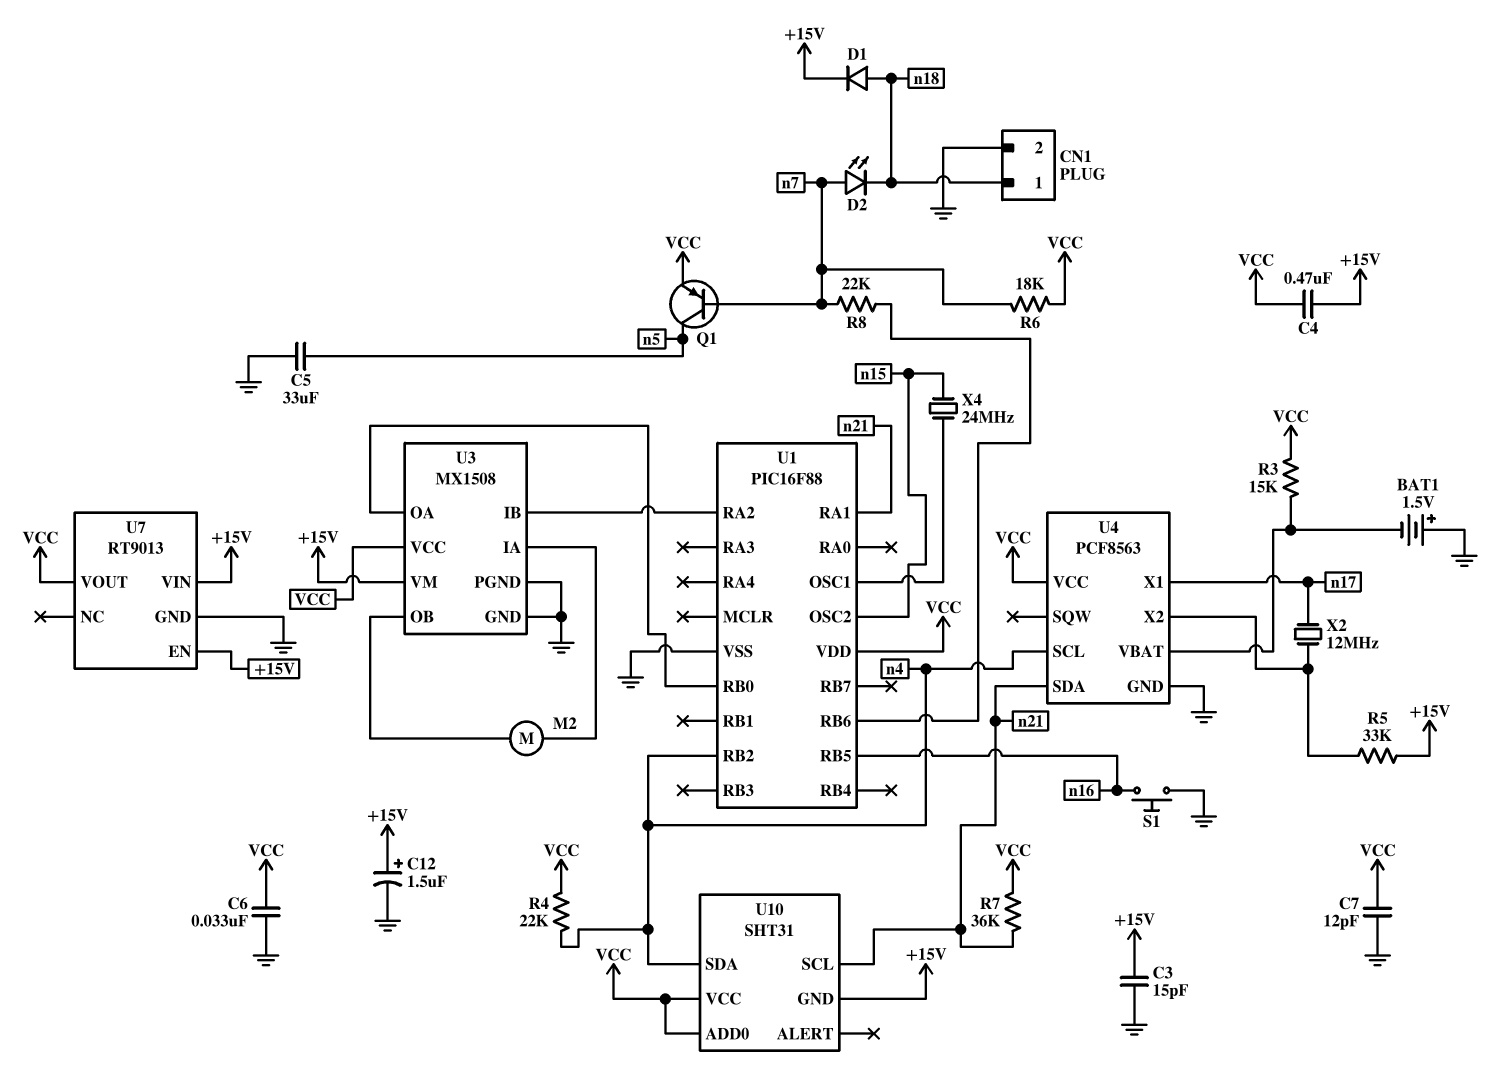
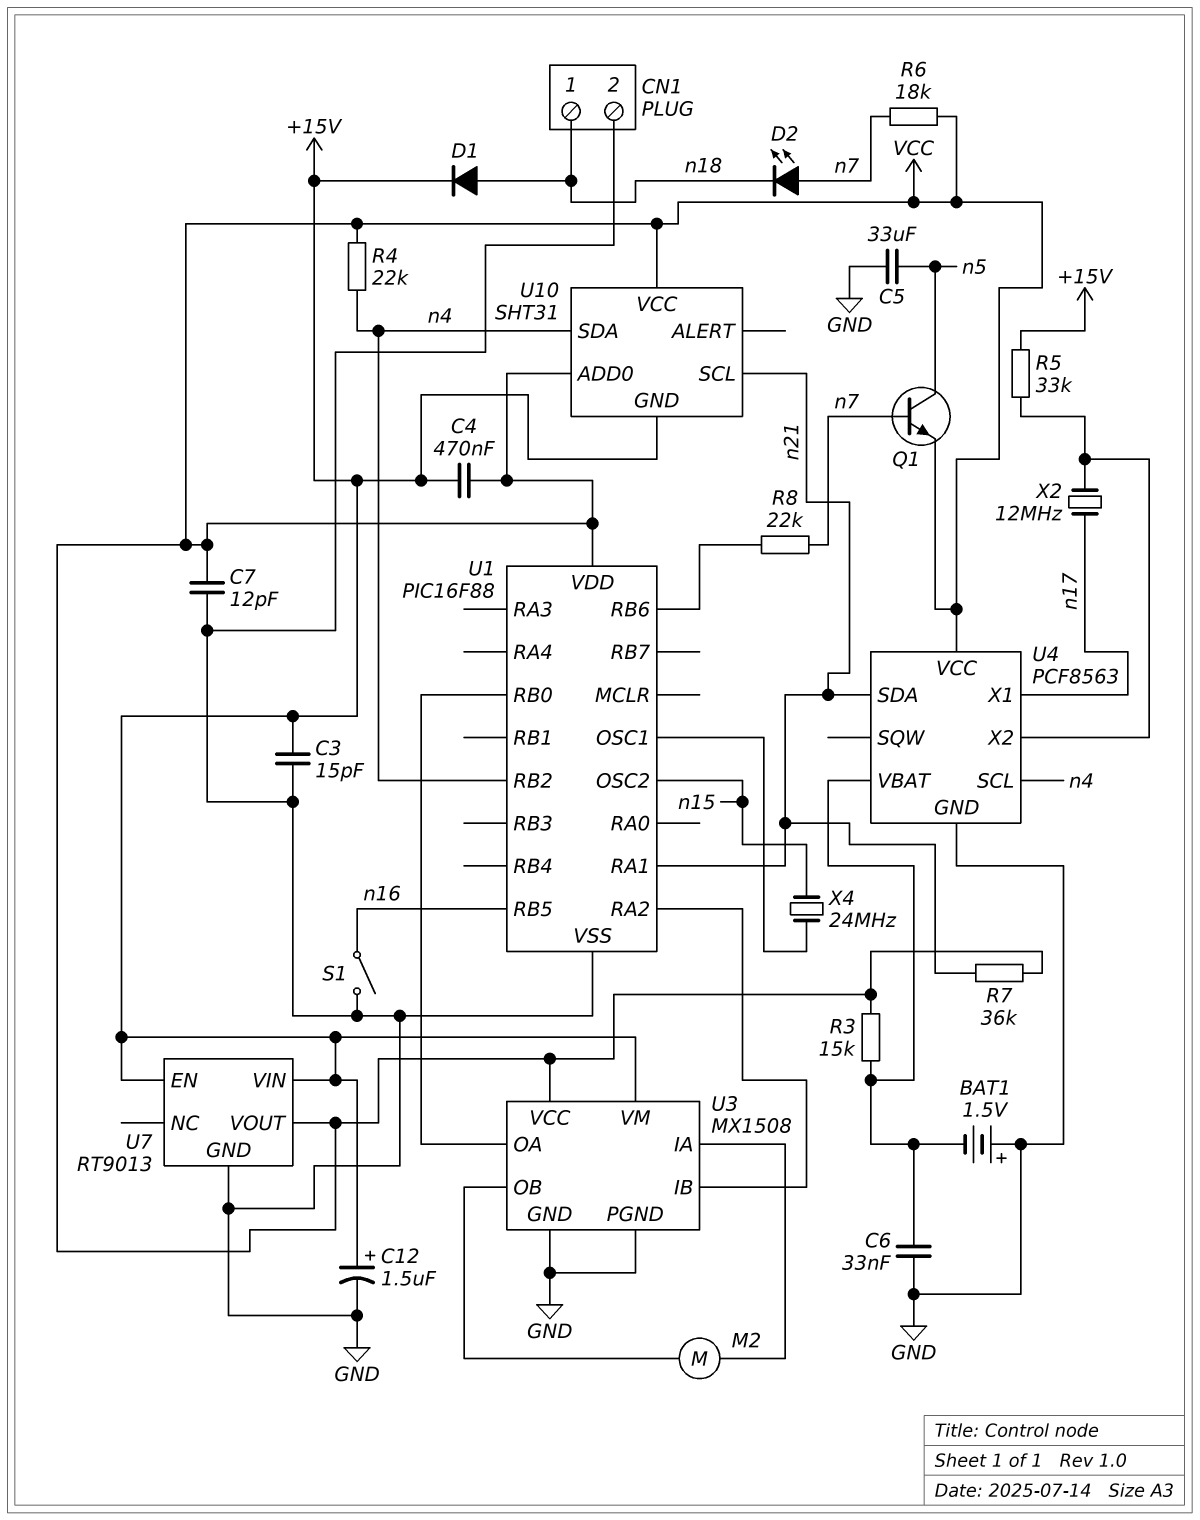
C6: 33nF (GND, VCC) -> 33nF (GND, U4/VBAT)
Q1: PNP (B n7, C n5, E VCC) -> NPN (B n7, C n5, E VCC)
S1: button (GND, n16) -> switch (GND, n16)

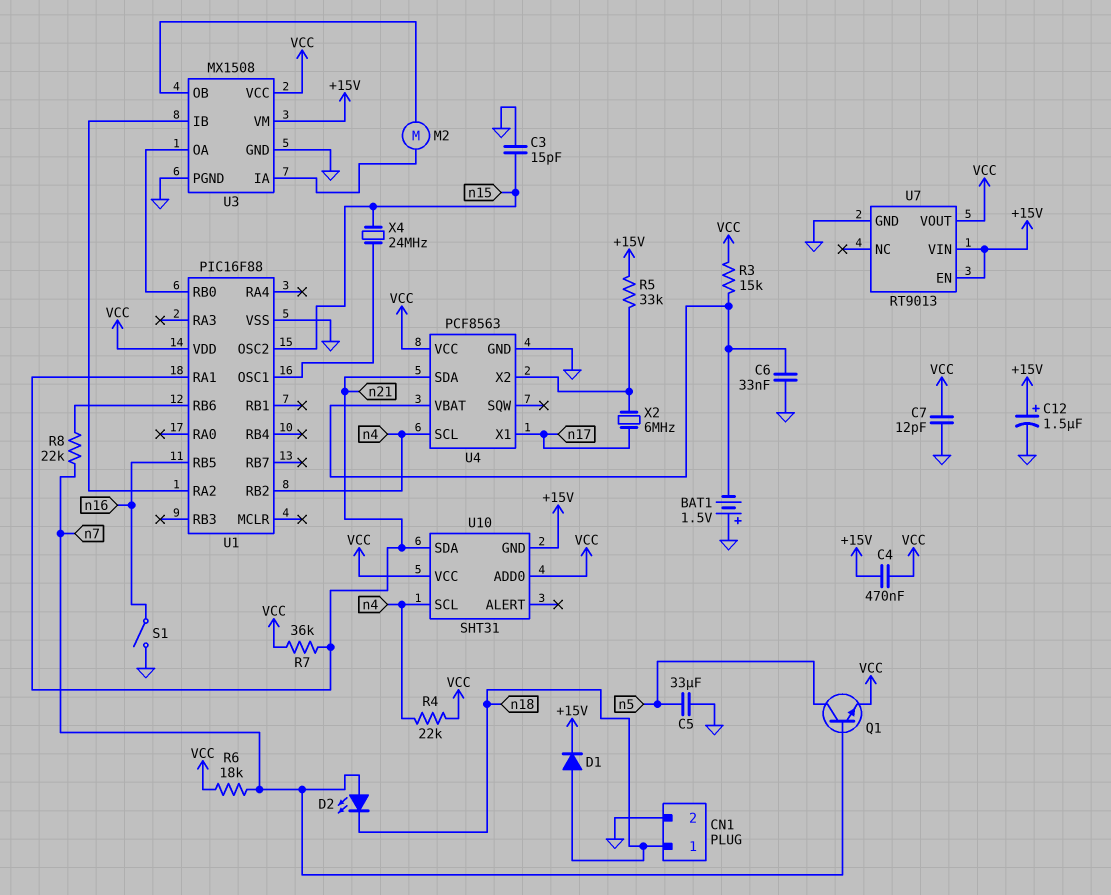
C3: 15pF (+15V, GND) -> 15pF (GND, n15)
U10 pin SCL: n21 -> n4
U10 pin SDA: n4 -> n21
X2: 12MHz (U4/X2, n17) -> 6MHz (U4/X2, n17)

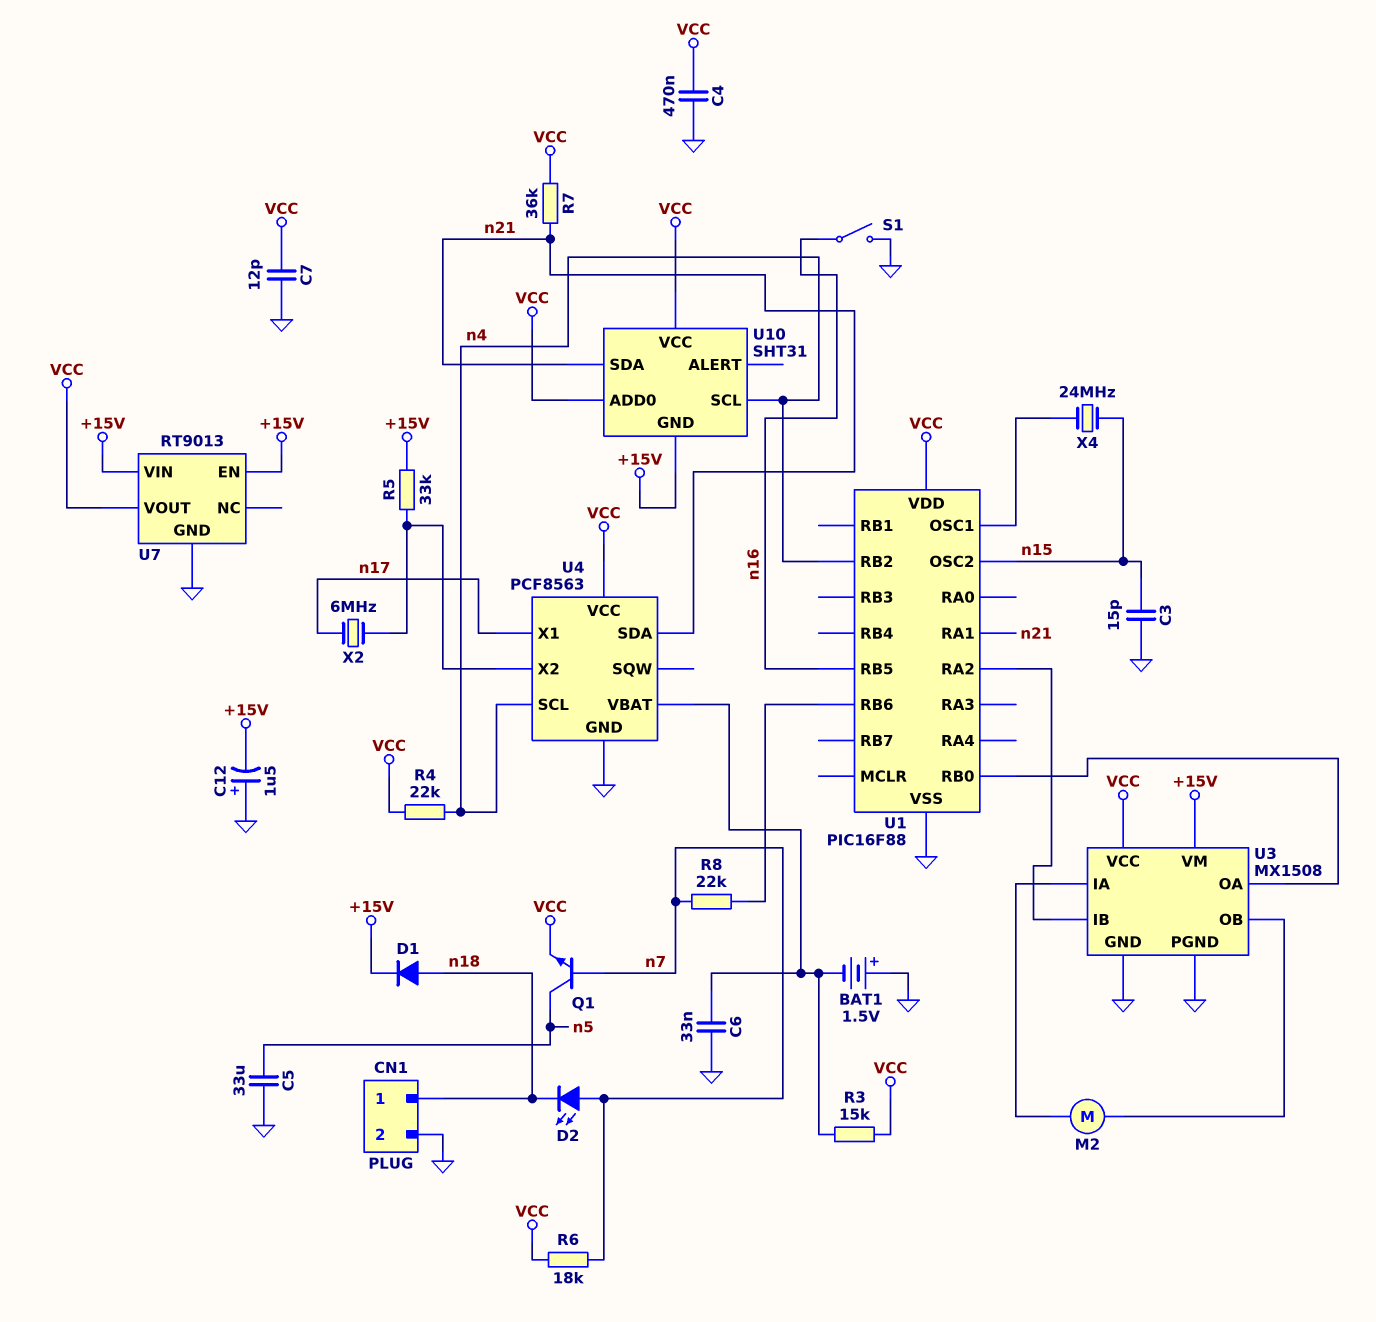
C4: 470nF (+15V, VCC) -> 470nF (GND, VCC)
C12: 1.5uF (plus +15V, minus GND) -> 1.5uF (plus GND, minus +15V)

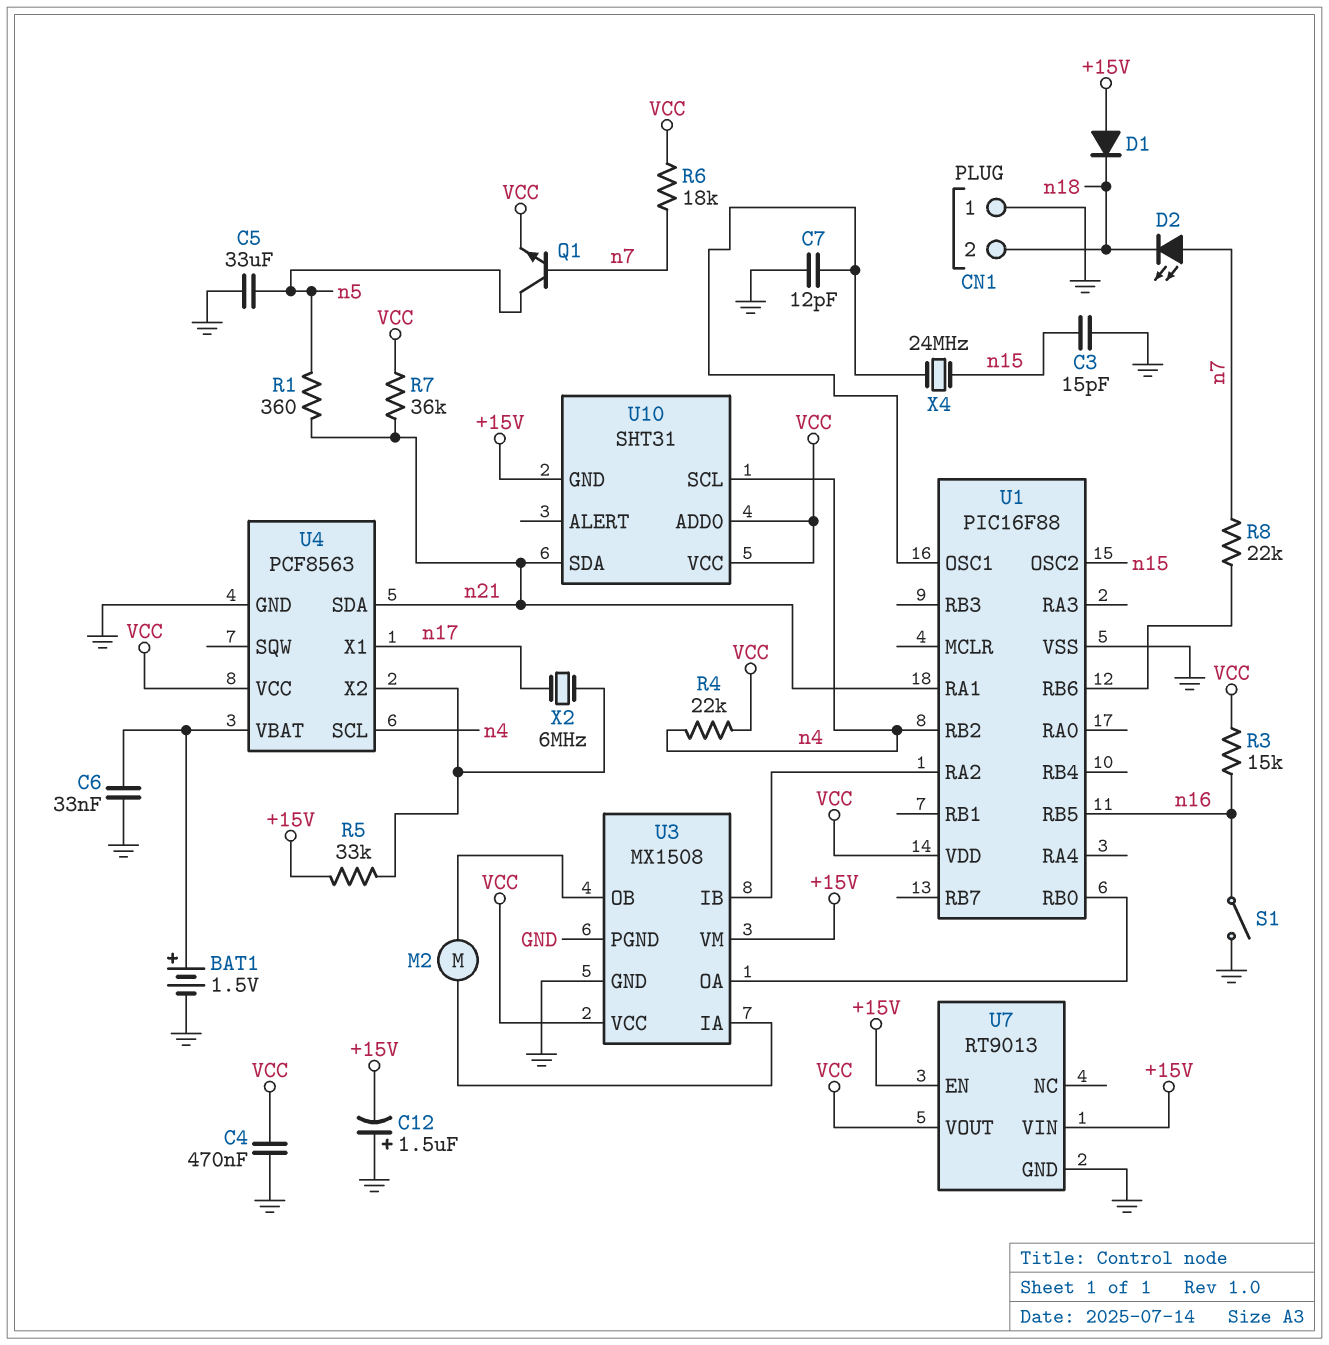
BAT1: 1.5V (plus GND, minus U4/VBAT) -> 1.5V (plus U4/VBAT, minus GND)
C7: 12pF (GND, VCC) -> 12pF (GND, U1/OSC1)
CN1 pin 1: n18 -> GND
CN1 pin 2: GND -> n18
D1: diode (A n18, K +15V) -> diode (A +15V, K n18)
R1: none -> 360 (n5, n21)
R3: 15k (U4/VBAT, VCC) -> 15k (VCC, n16)

